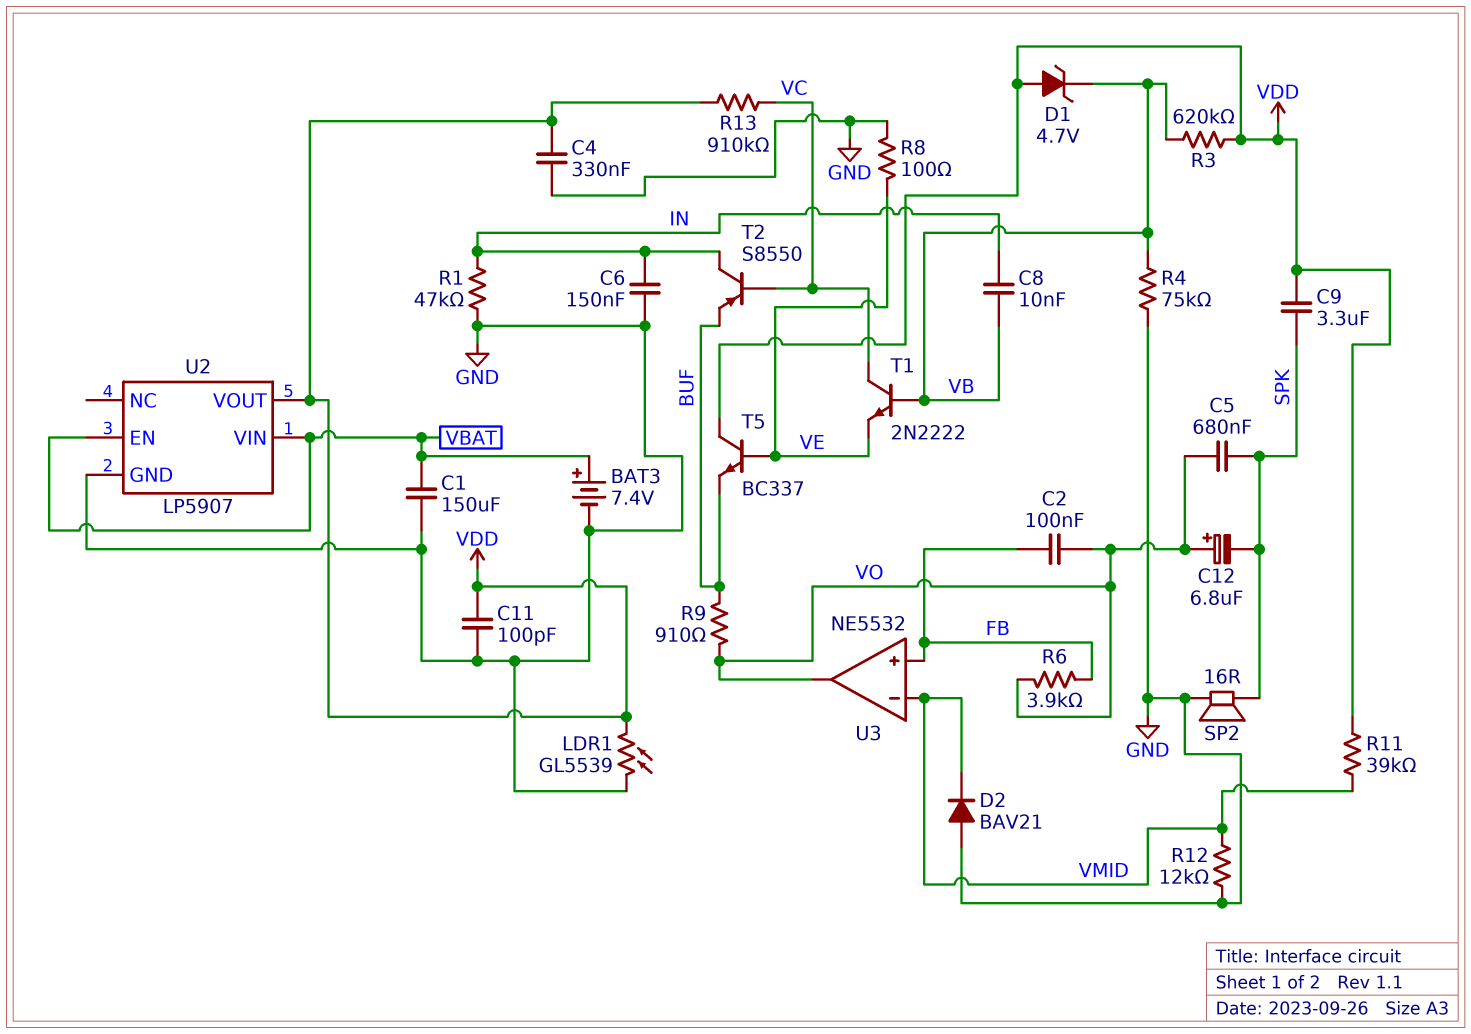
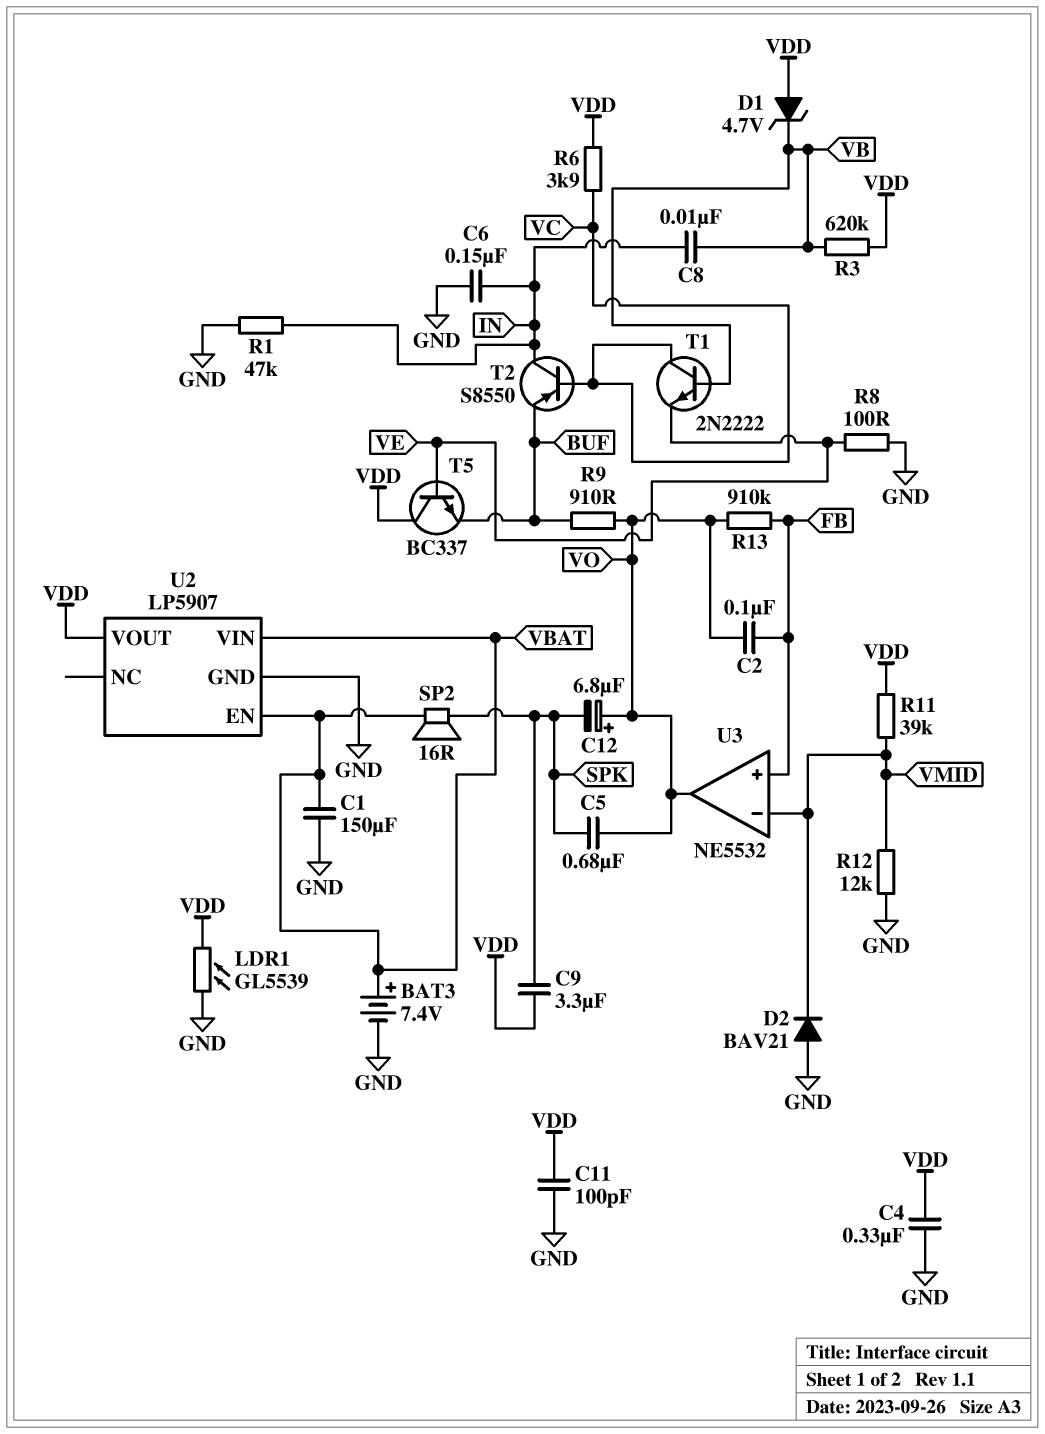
R4: 75k (GND, VB) -> none
R6: 3.9k (FB, VO) -> 3.9k (VC, VDD)
R13: 910k (VC, VDD) -> 910k (FB, VO)
SP2: speaker 16R (GND, SPK) -> speaker 16R (SPK, VBAT)

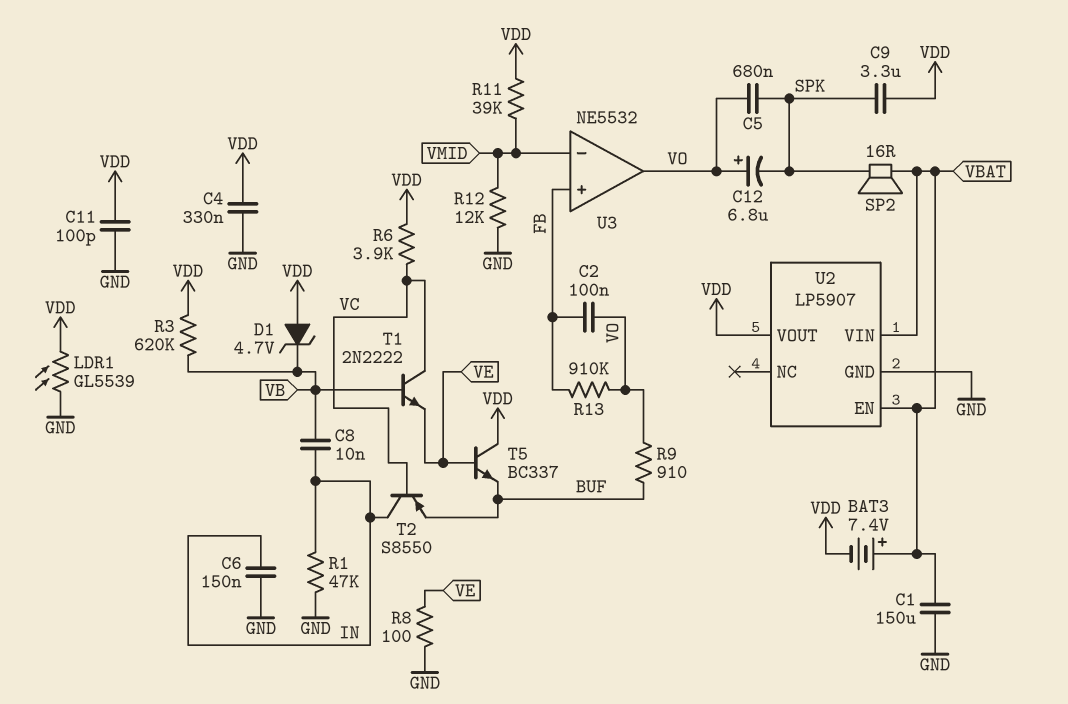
BAT3: 7.4V (plus VBAT, minus GND) -> 7.4V (plus VBAT, minus VDD)
D2: diode BAV21 (A GND, K VMID) -> none

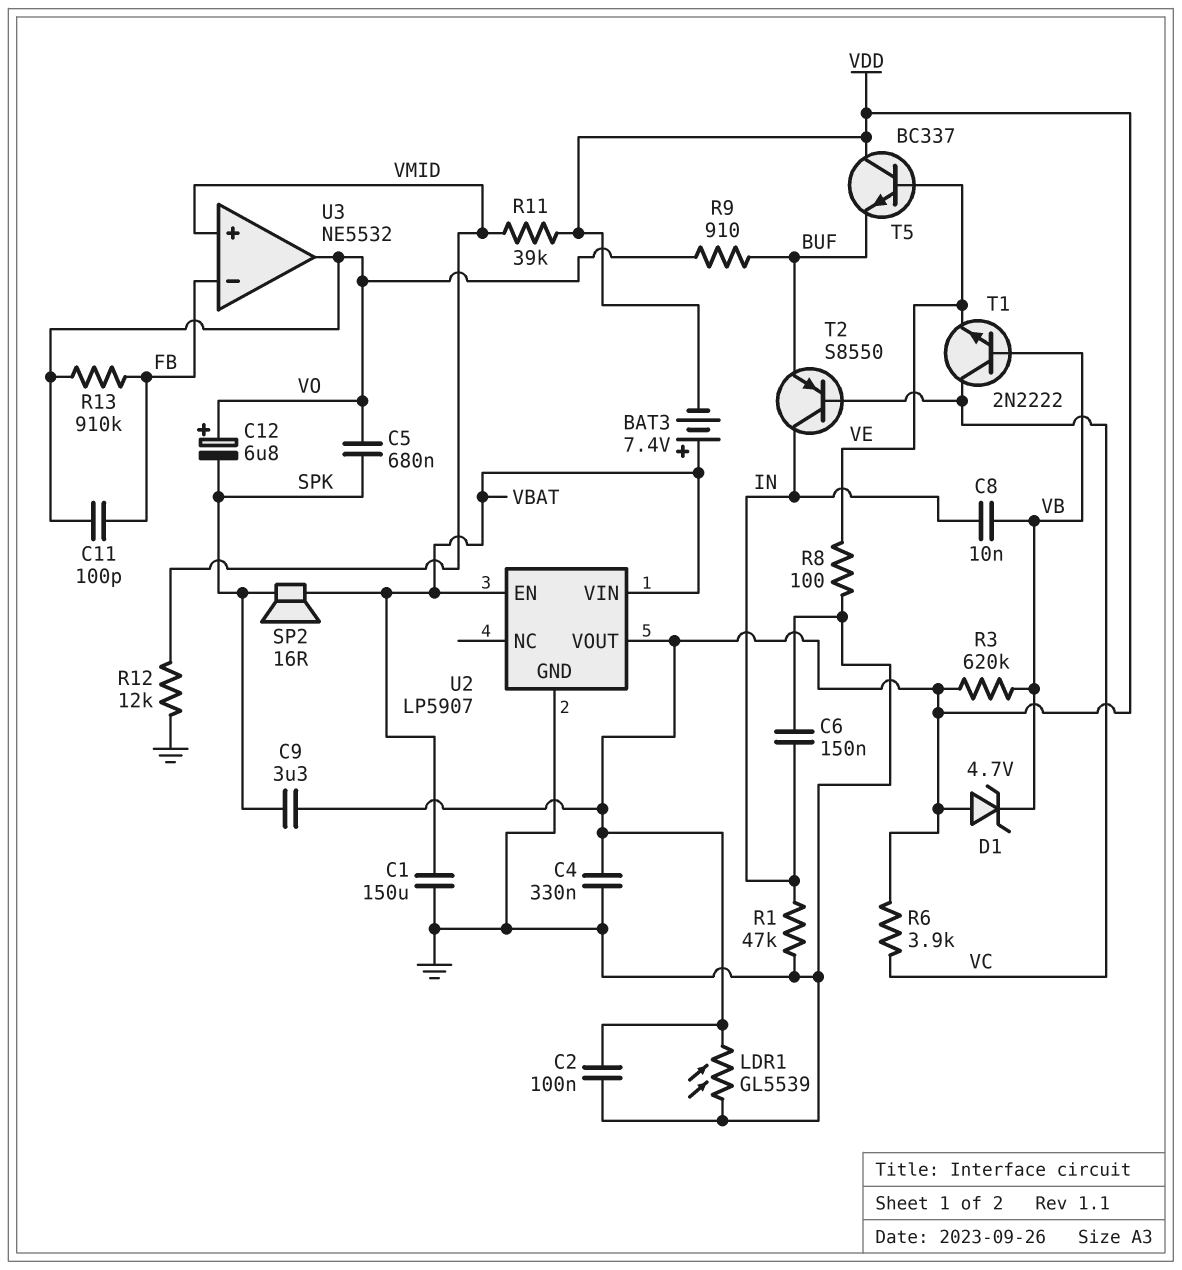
C2: 100nF (FB, VO) -> 100nF (GND, VDD)
C11: 100pF (GND, VDD) -> 100pF (FB, VO)
U3 pin in+: FB -> VMID
U3 pin in-: VMID -> FB

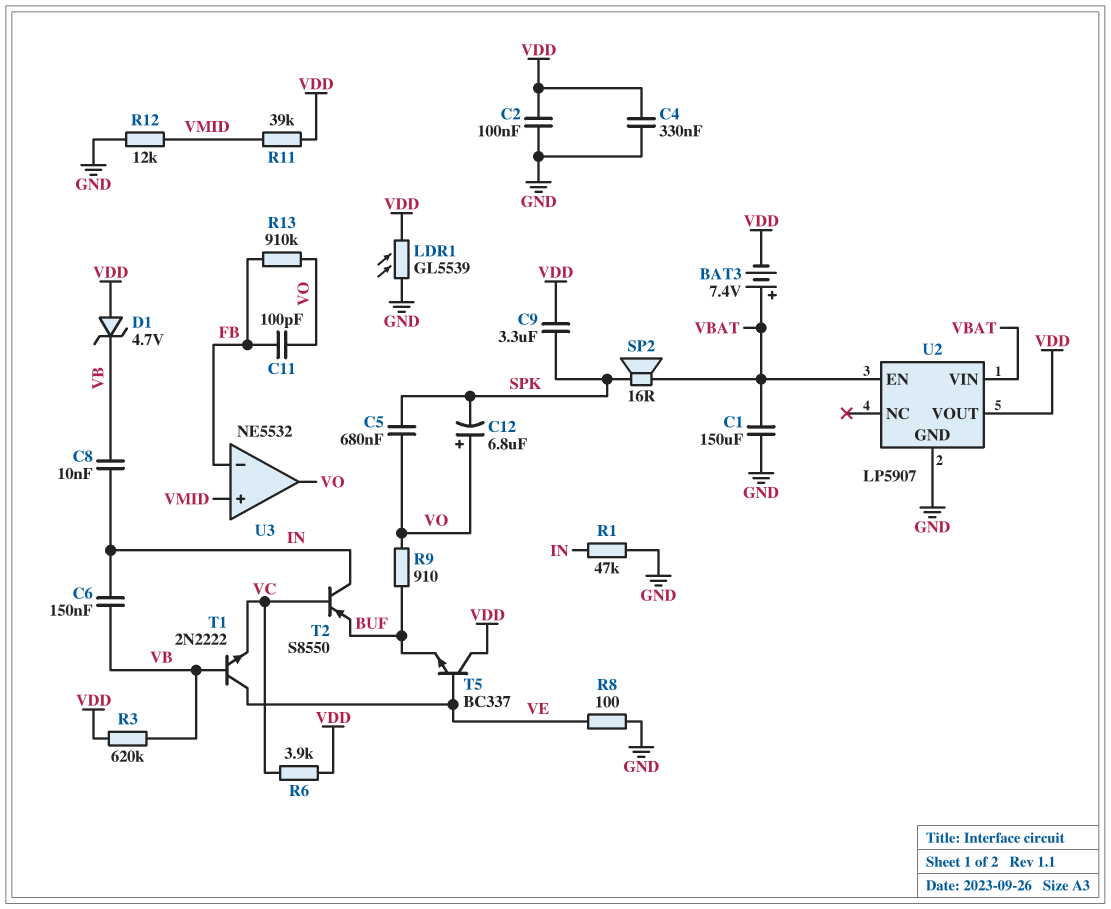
C6: 150nF (GND, IN) -> 150nF (IN, VB)
T1: NPN 2N2222 (B VB, C VC, E VE) -> NPN 2N2222 (B VB, C VE, E VC)

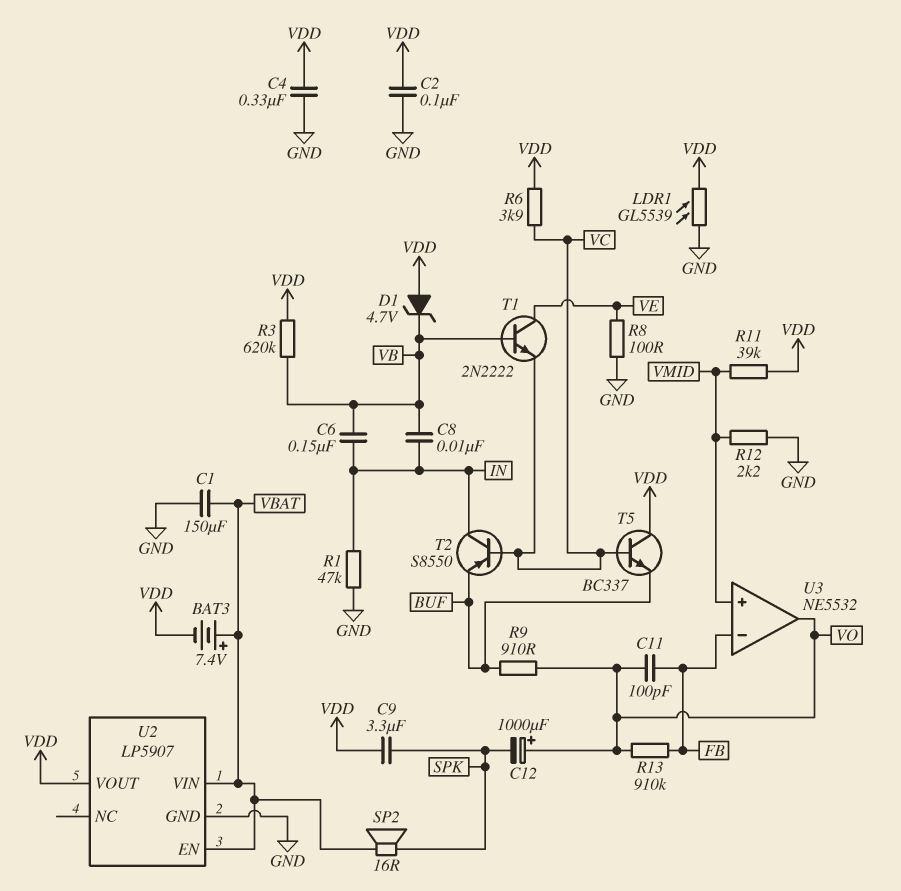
C5: 680nF (SPK, VO) -> none
C12: 6.8uF (plus VO, minus SPK) -> 1000uF (plus VO, minus SPK)
R12: 12k (GND, VMID) -> 2.2k (GND, VMID)
T5: NPN BC337 (B VE, C VDD, E BUF) -> NPN BC337 (B VC, C VDD, E BUF)

